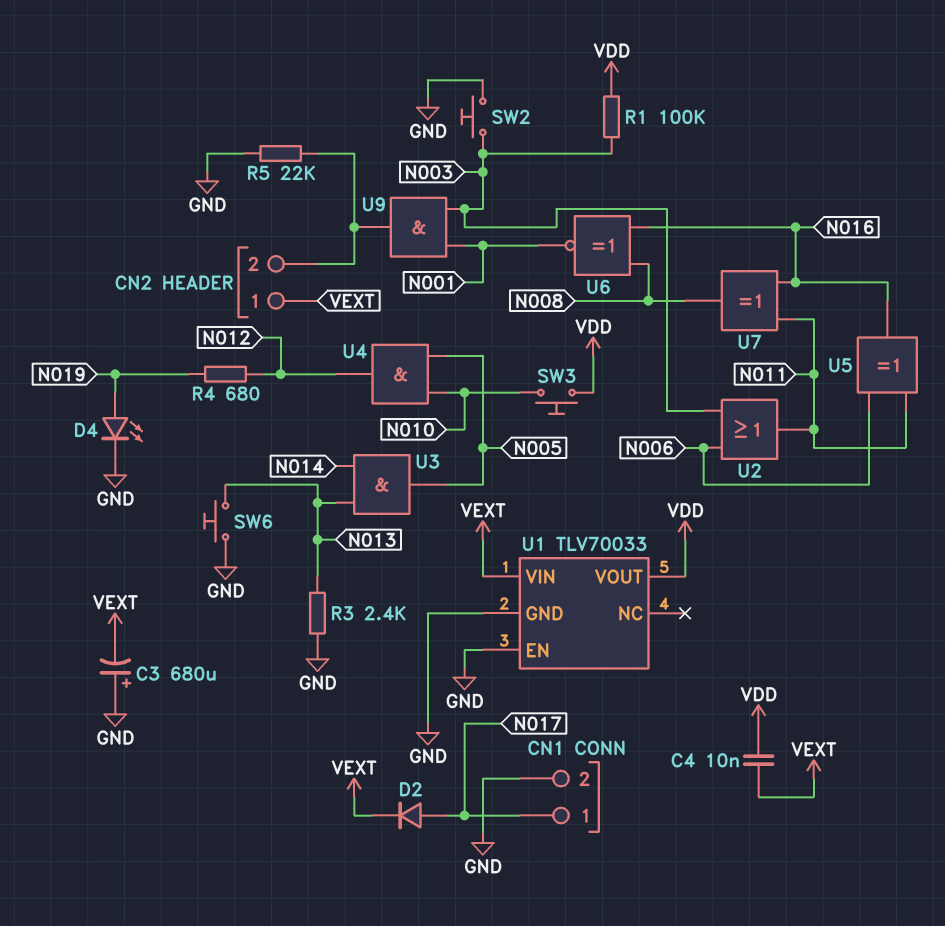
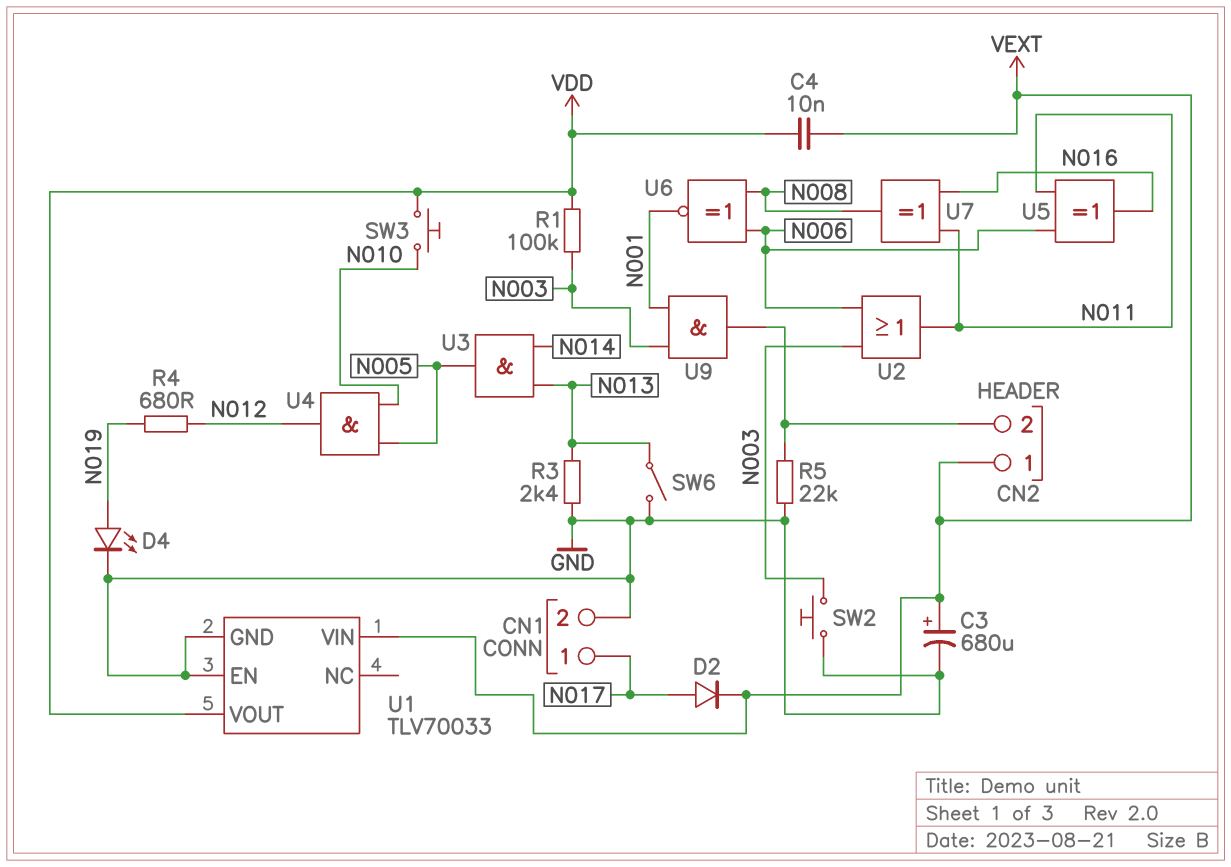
C3: 680uF (plus GND, minus VEXT) -> 680uF (plus VEXT, minus GND)
SW6: button (GND, N013) -> switch (GND, N013)
U6: XNOR (in N008, in N016, out N001) -> XNOR (in N006, in N008, out N001)

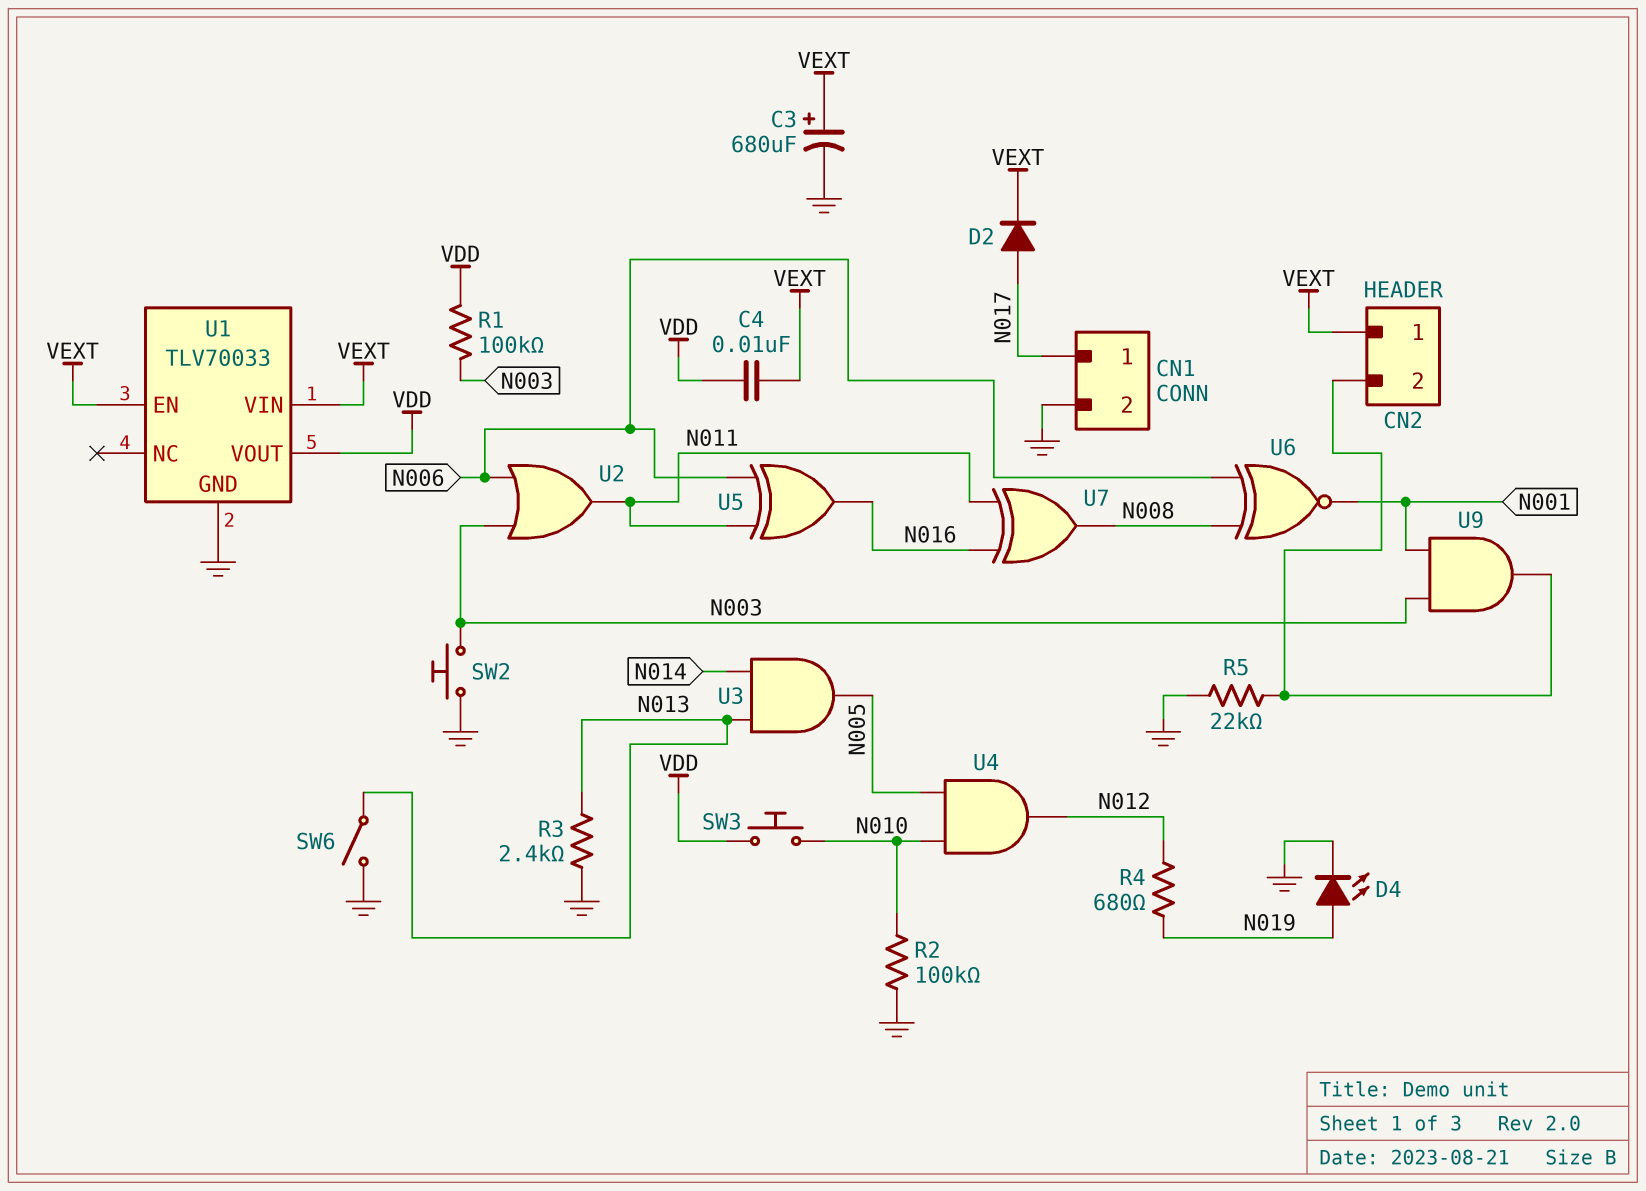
R2: none -> 100k (GND, N010)
U1 pin EN: GND -> VEXT

